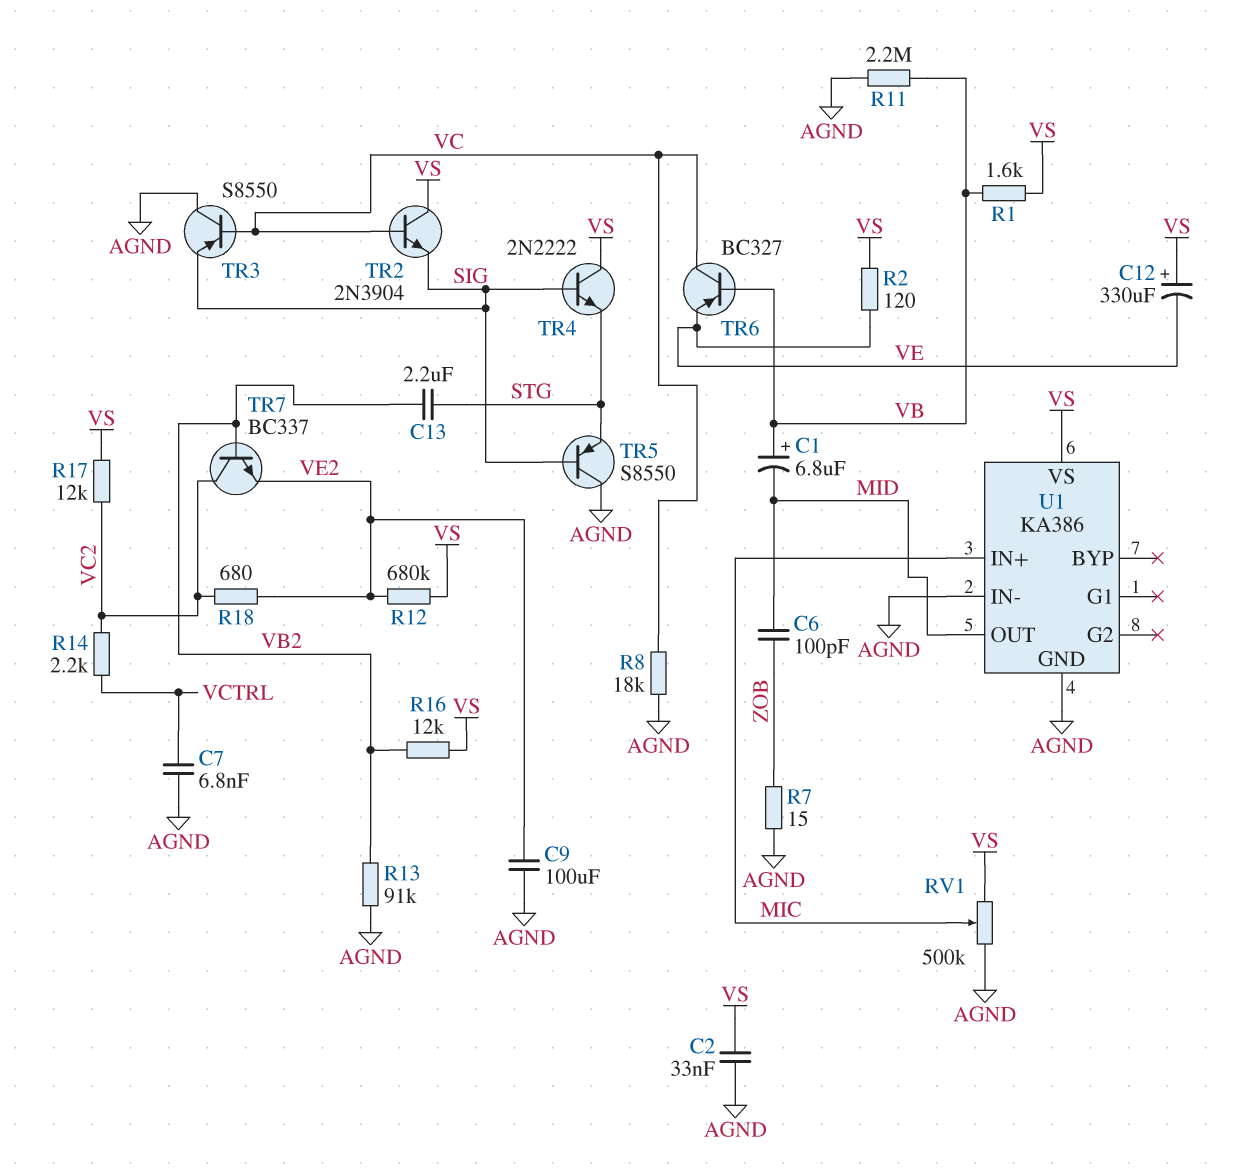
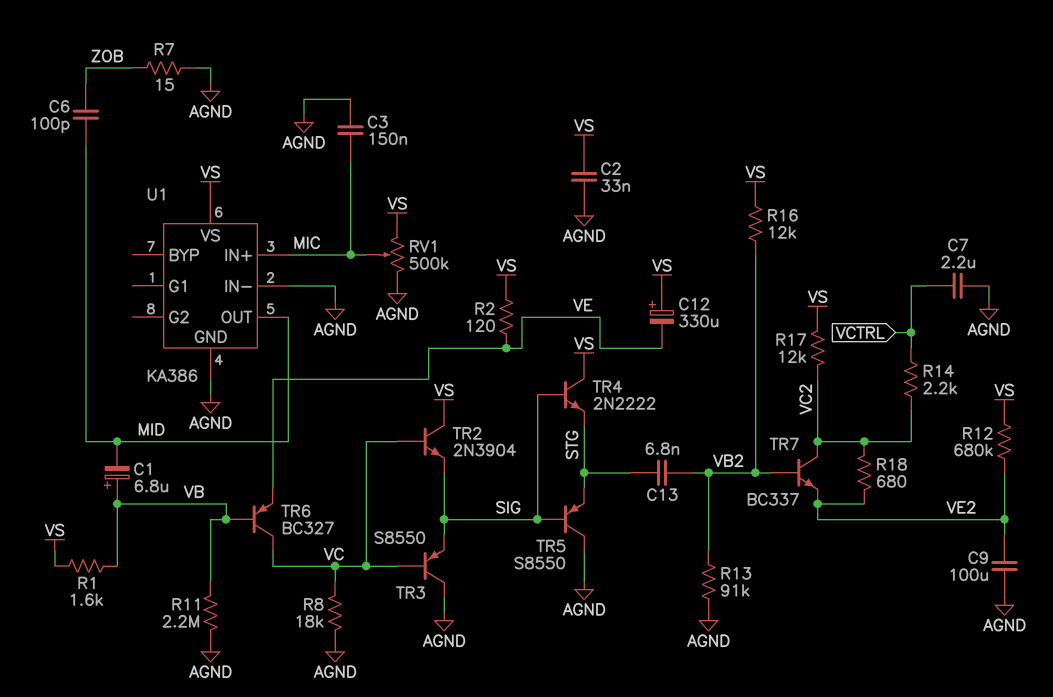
C3: none -> 150nF (AGND, MIC)
C7: 6.8nF (AGND, VCTRL) -> 2.2uF (AGND, VCTRL)
C13: 2.2uF (STG, VB2) -> 6.8nF (STG, VB2)

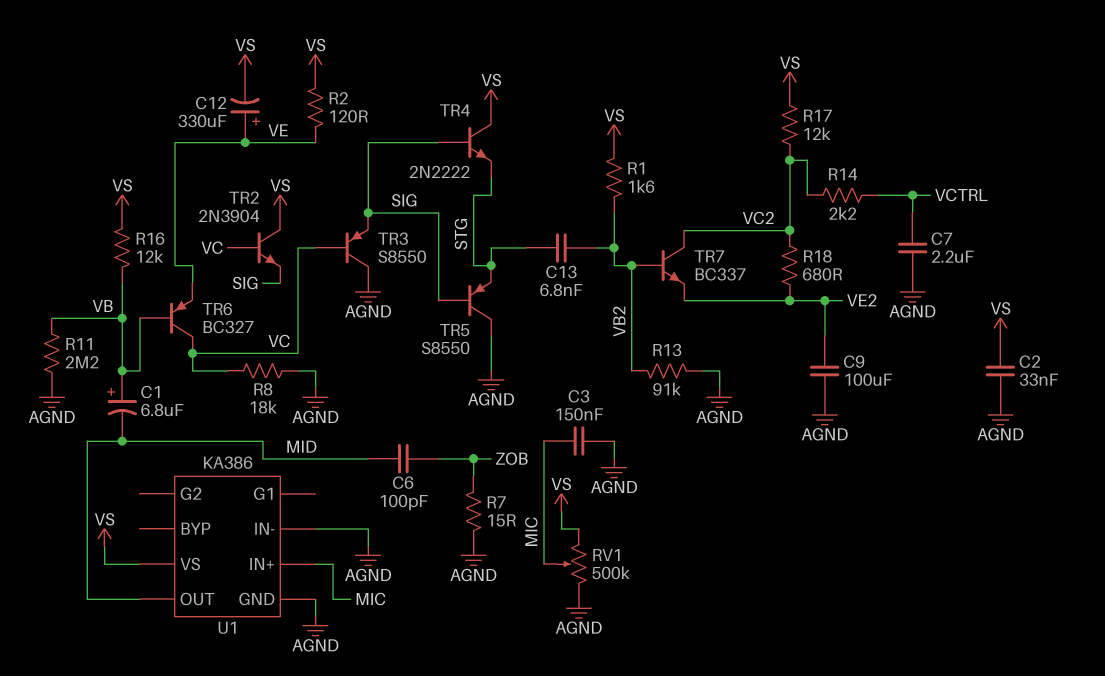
C12: 330uF (plus VS, minus VE) -> 330uF (plus VE, minus VS)
R1: 1.6k (VB, VS) -> 1.6k (VB2, VS)
R12: 680k (VE2, VS) -> none
R16: 12k (VB2, VS) -> 12k (VB, VS)

